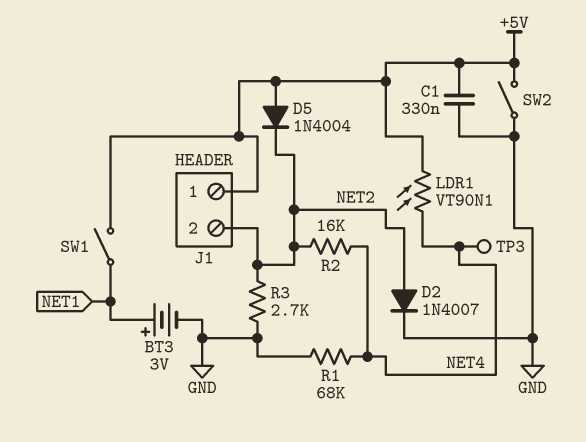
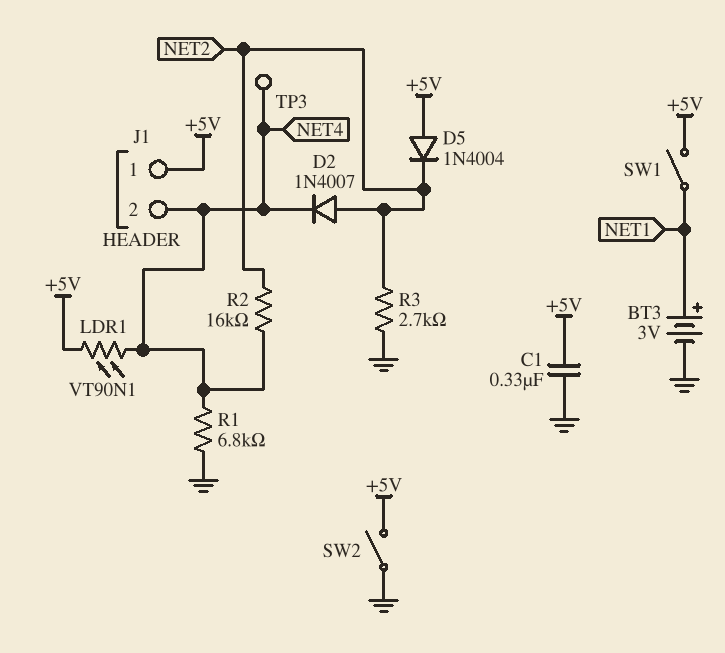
D2: diode 1N4007 (A NET2, K GND) -> diode 1N4007 (A NET2, K NET4)
J1 pin 2: NET2 -> NET4
R1: 68k (GND, NET4) -> 6.8k (GND, NET4)

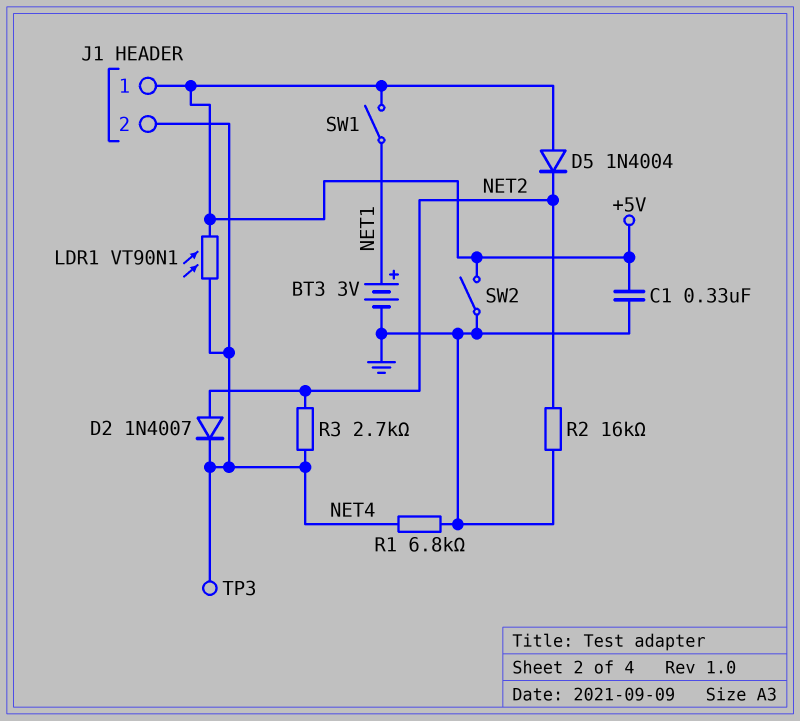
R2: 16k (NET2, NET4) -> 16k (GND, NET2)
R3: 2.7k (GND, NET2) -> 2.7k (NET2, NET4)

